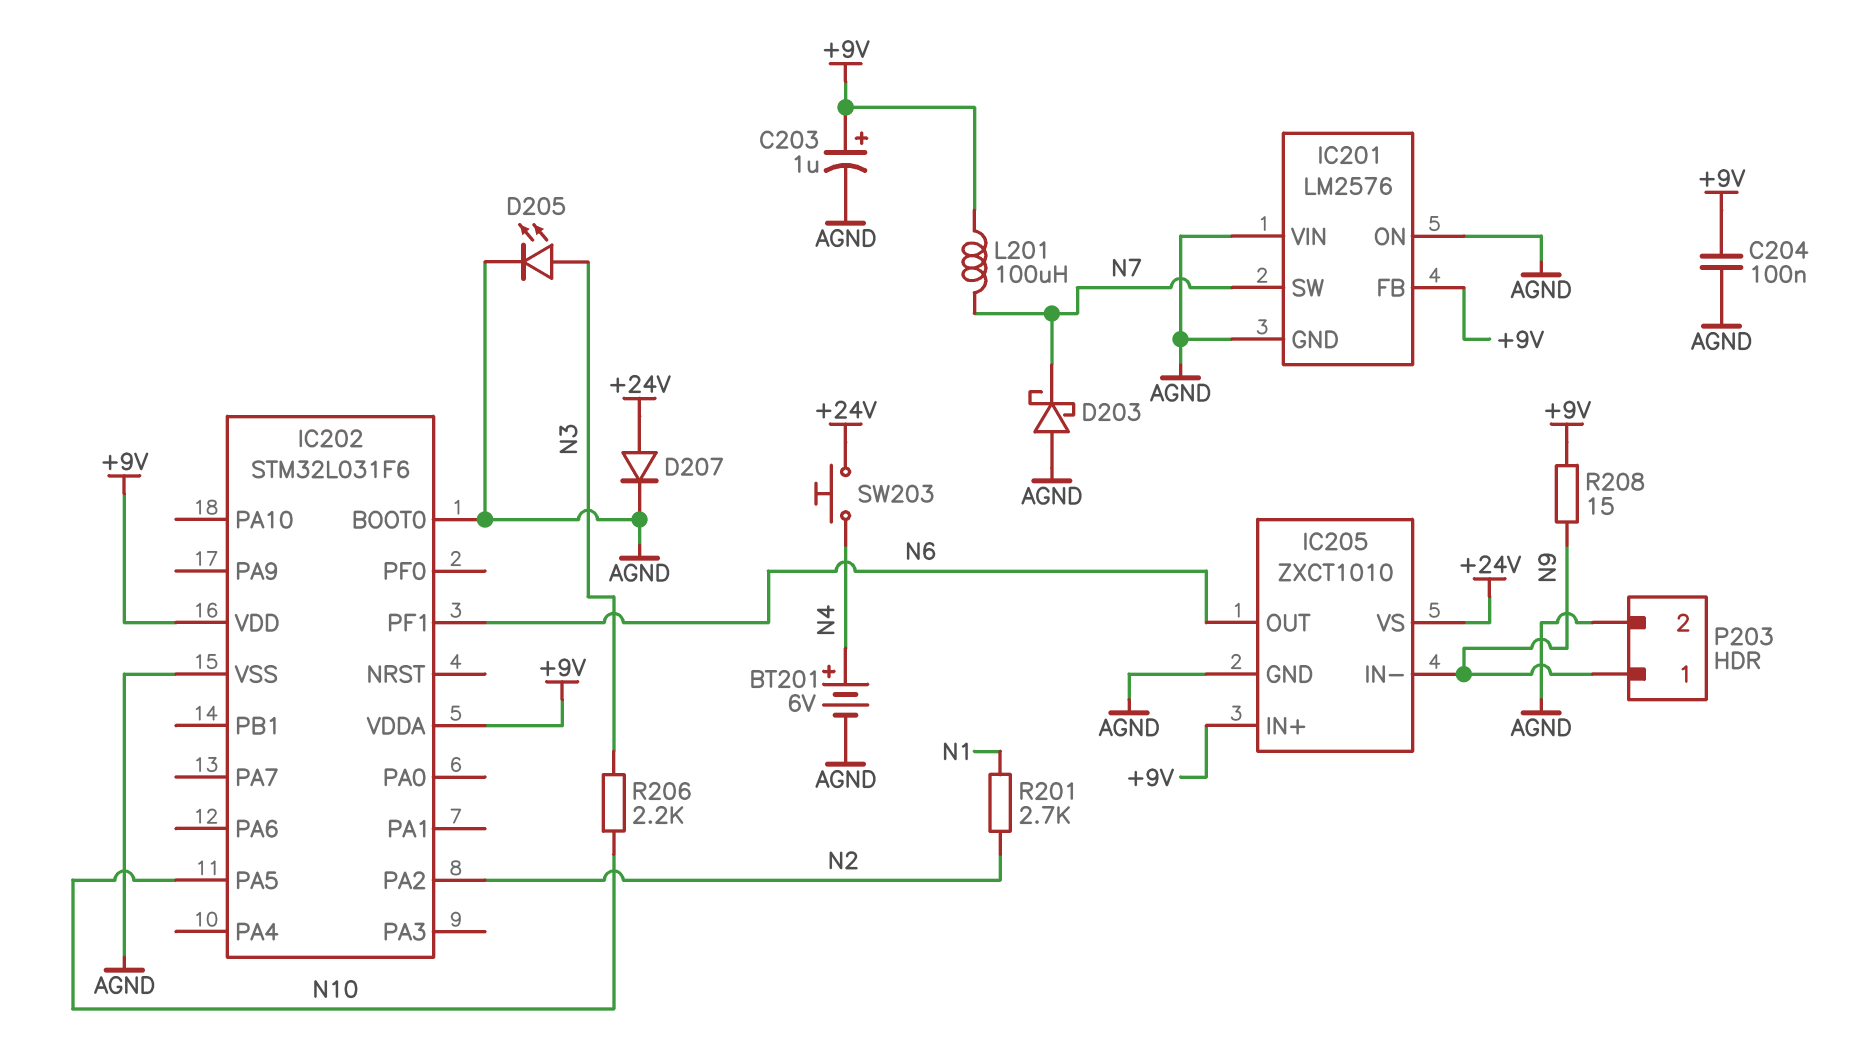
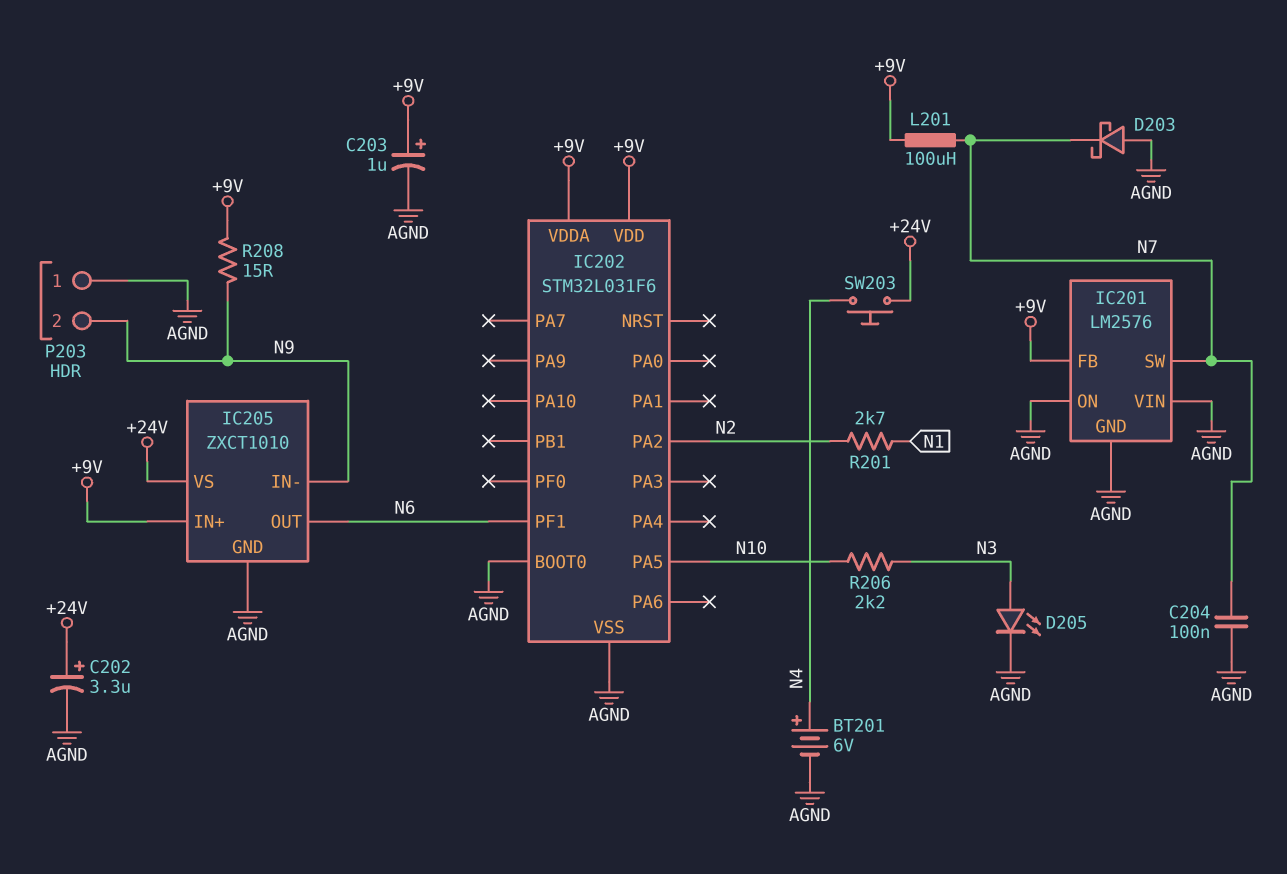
C202: none -> 3.3uF (plus +24V, minus AGND)
C204: 100nF (+9V, AGND) -> 100nF (AGND, N7)
D207: diode (A +24V, K AGND) -> none
P203 pin 1: N9 -> AGND
P203 pin 2: AGND -> N9

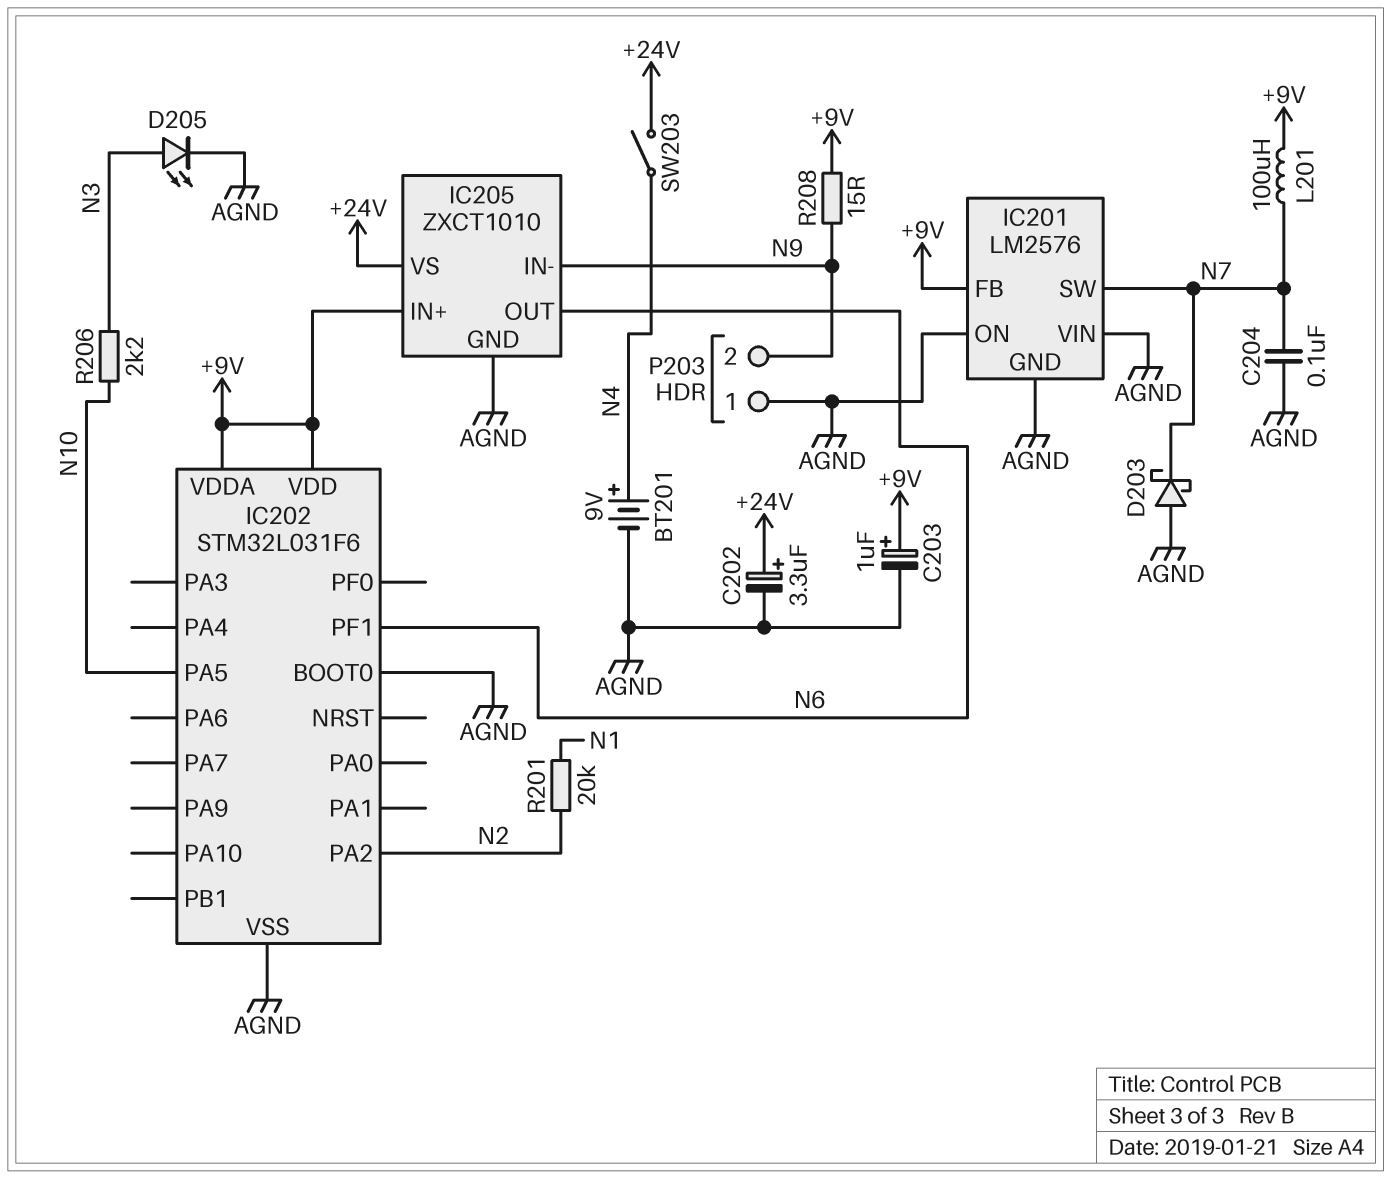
BT201: 6V (plus N4, minus AGND) -> 9V (plus N4, minus AGND)
R201: 2.7k (N1, N2) -> 20k (N1, N2)
SW203: button (+24V, N4) -> switch (+24V, N4)

